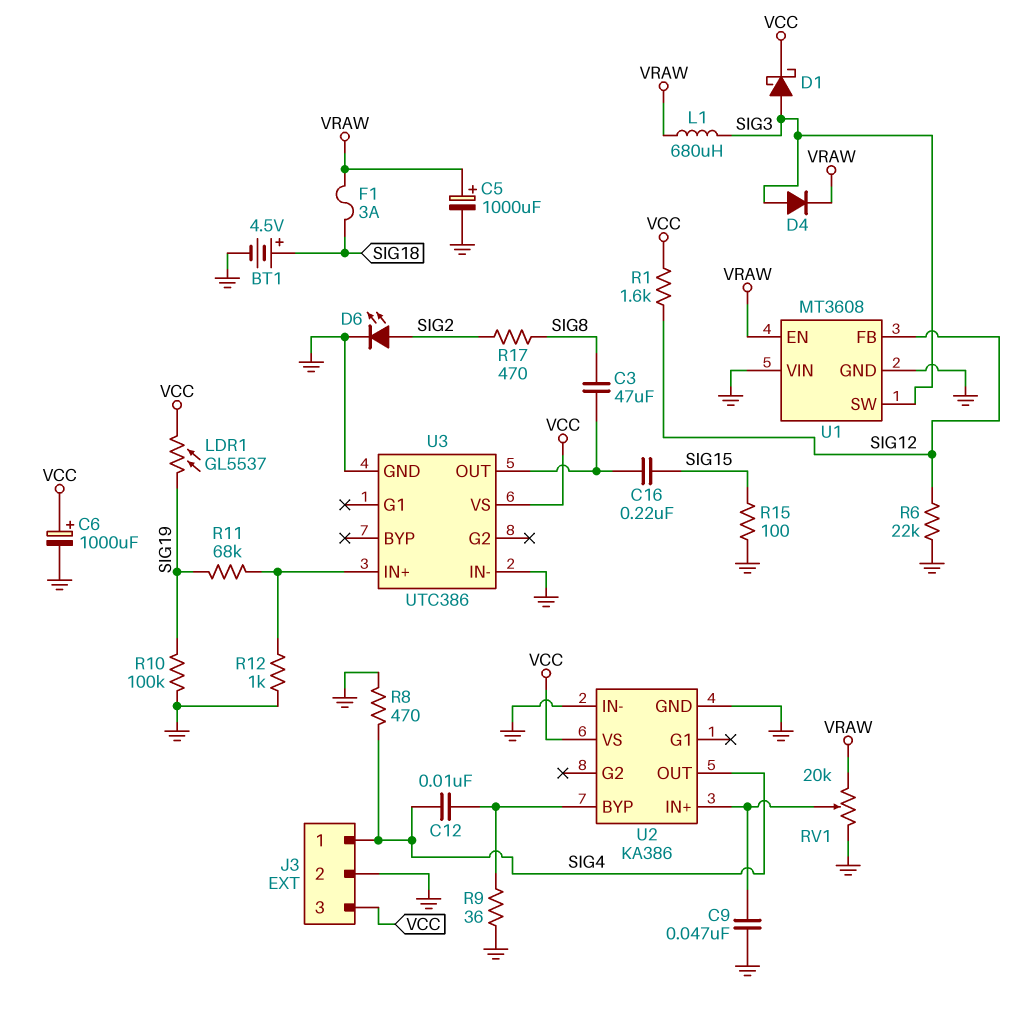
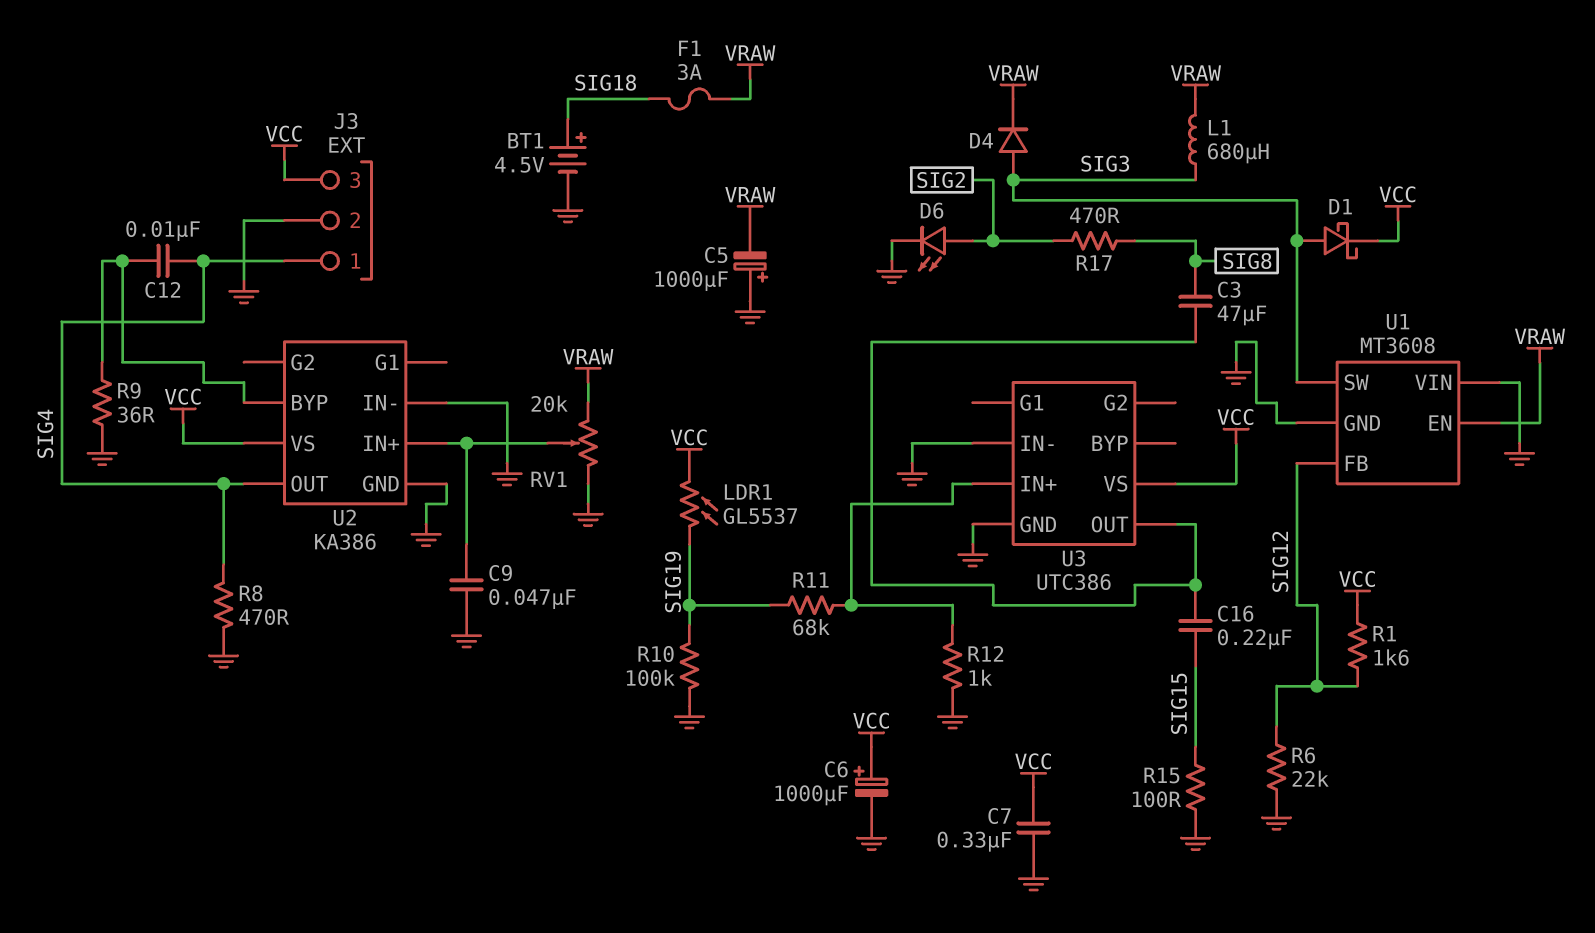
C5: 1000uF (plus VRAW, minus GND) -> 1000uF (plus GND, minus VRAW)
C7: none -> 330nF (GND, VCC)

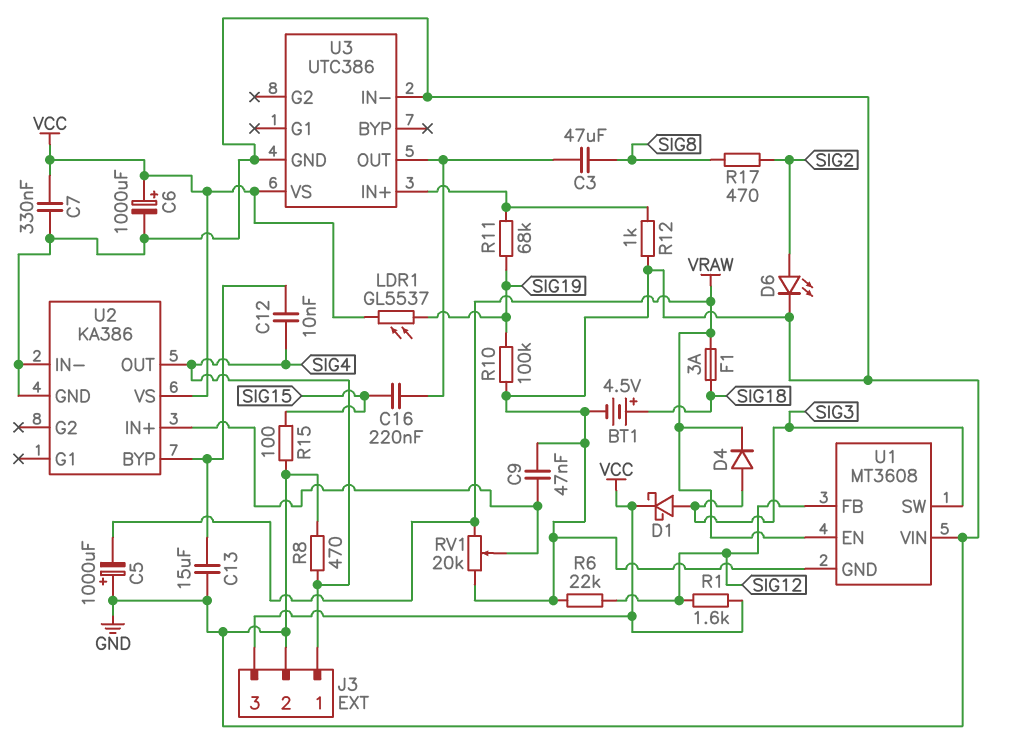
C13: none -> 15uF (GND, U2/BYP)
L1: 680uH (SIG3, VRAW) -> none
R9: 36 (GND, U2/BYP) -> none

